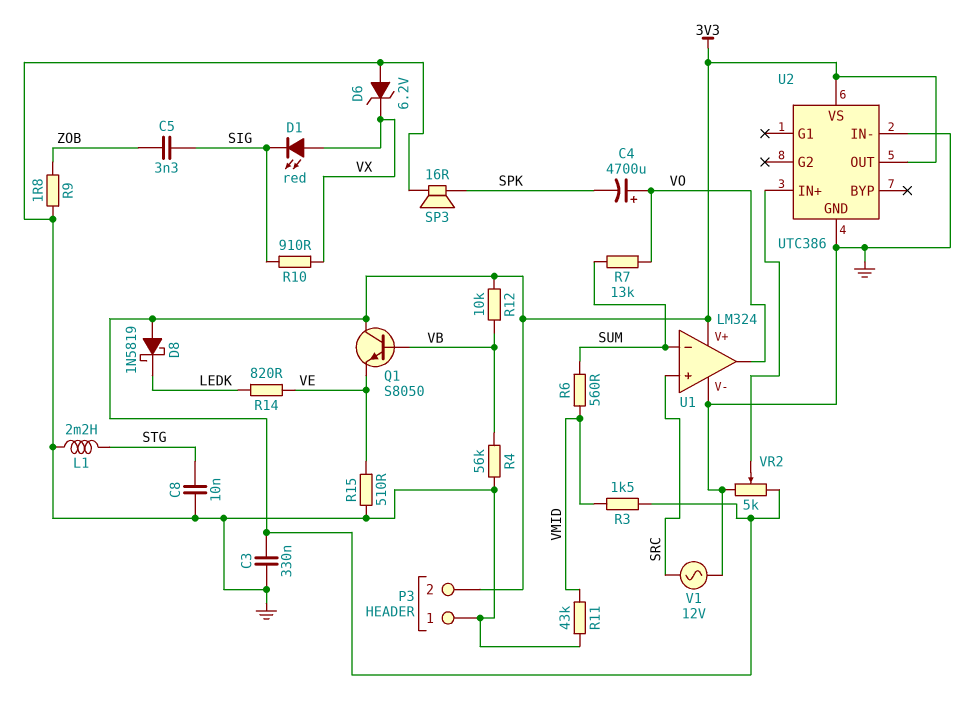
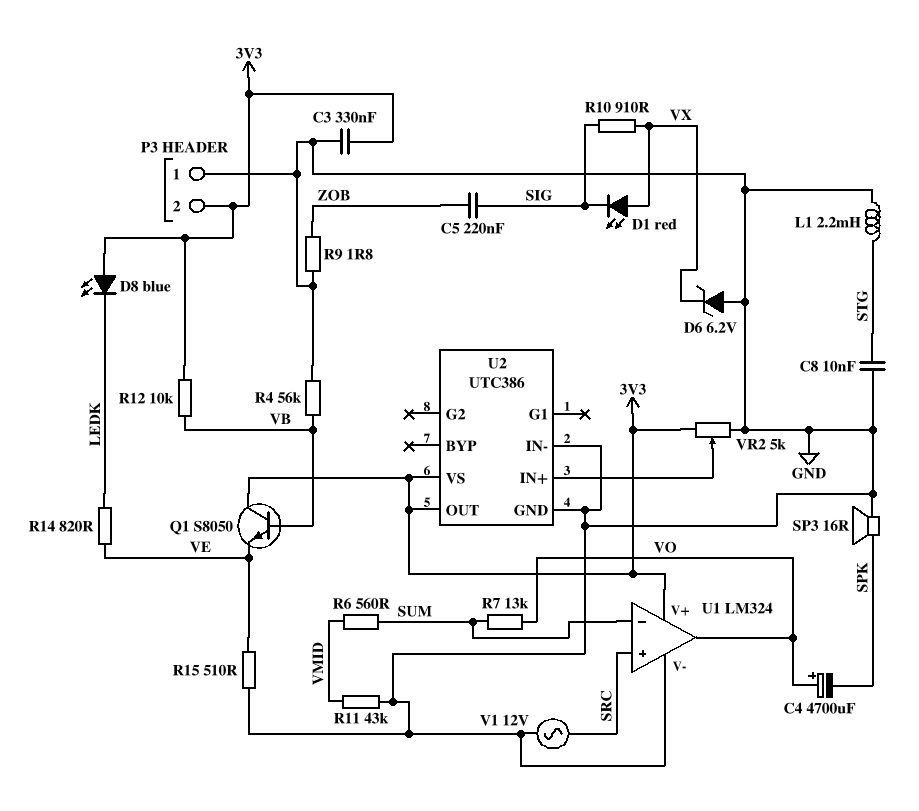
C5: 3.3nF (SIG, ZOB) -> 220nF (SIG, ZOB)
D8: schottky 1N5819 (A 3V3, K LEDK) -> LED blue (A 3V3, K LEDK)
R3: 1.5k (3V3, VMID) -> none

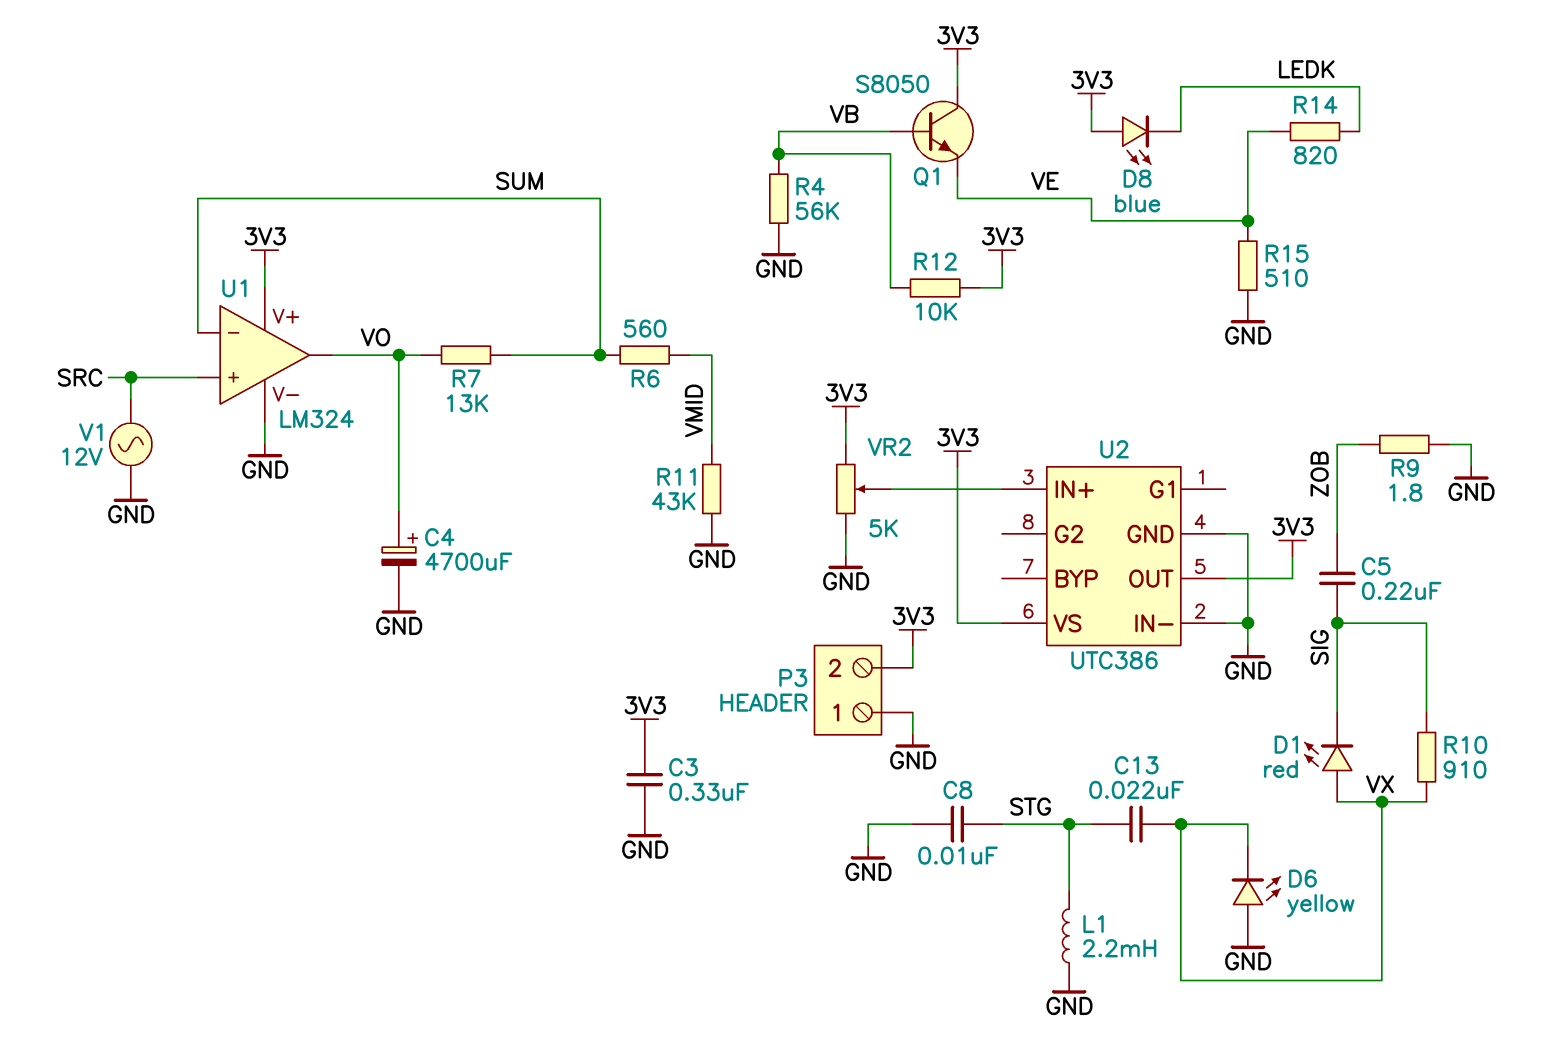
C4: 4700uF (plus VO, minus SPK) -> 4700uF (plus VO, minus GND)
C13: none -> 22nF (STG, VX)
D6: zener 6.2V (A GND, K VX) -> LED yellow (A GND, K VX)
SP3: speaker 16R (GND, SPK) -> none

